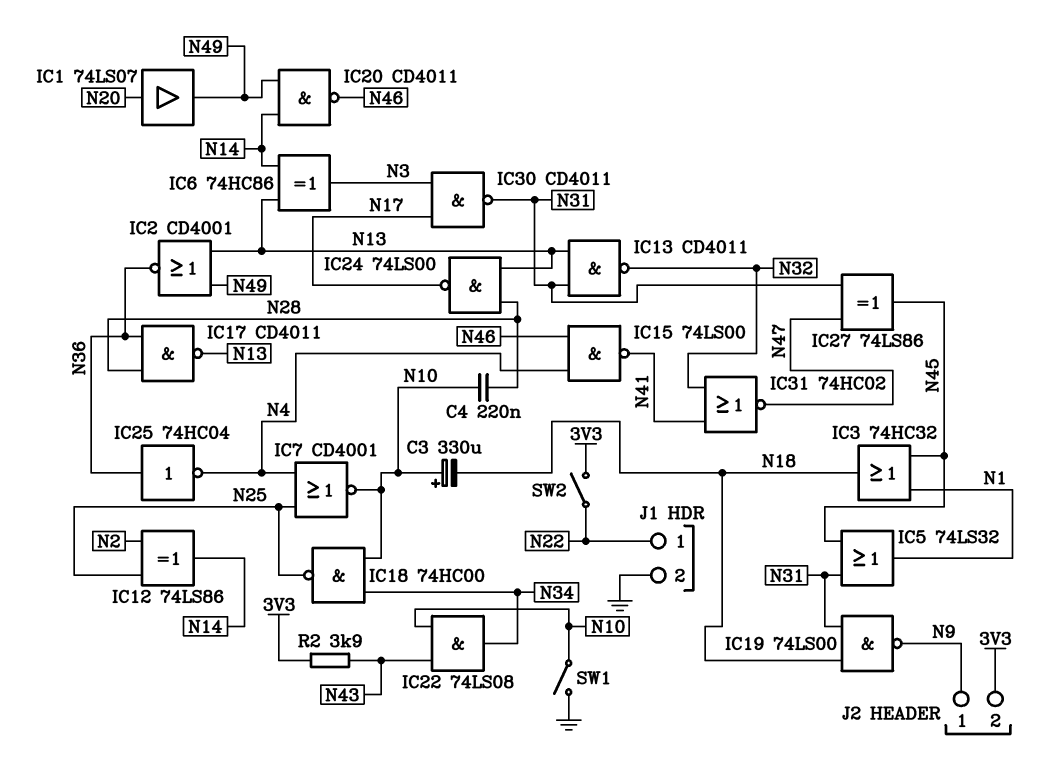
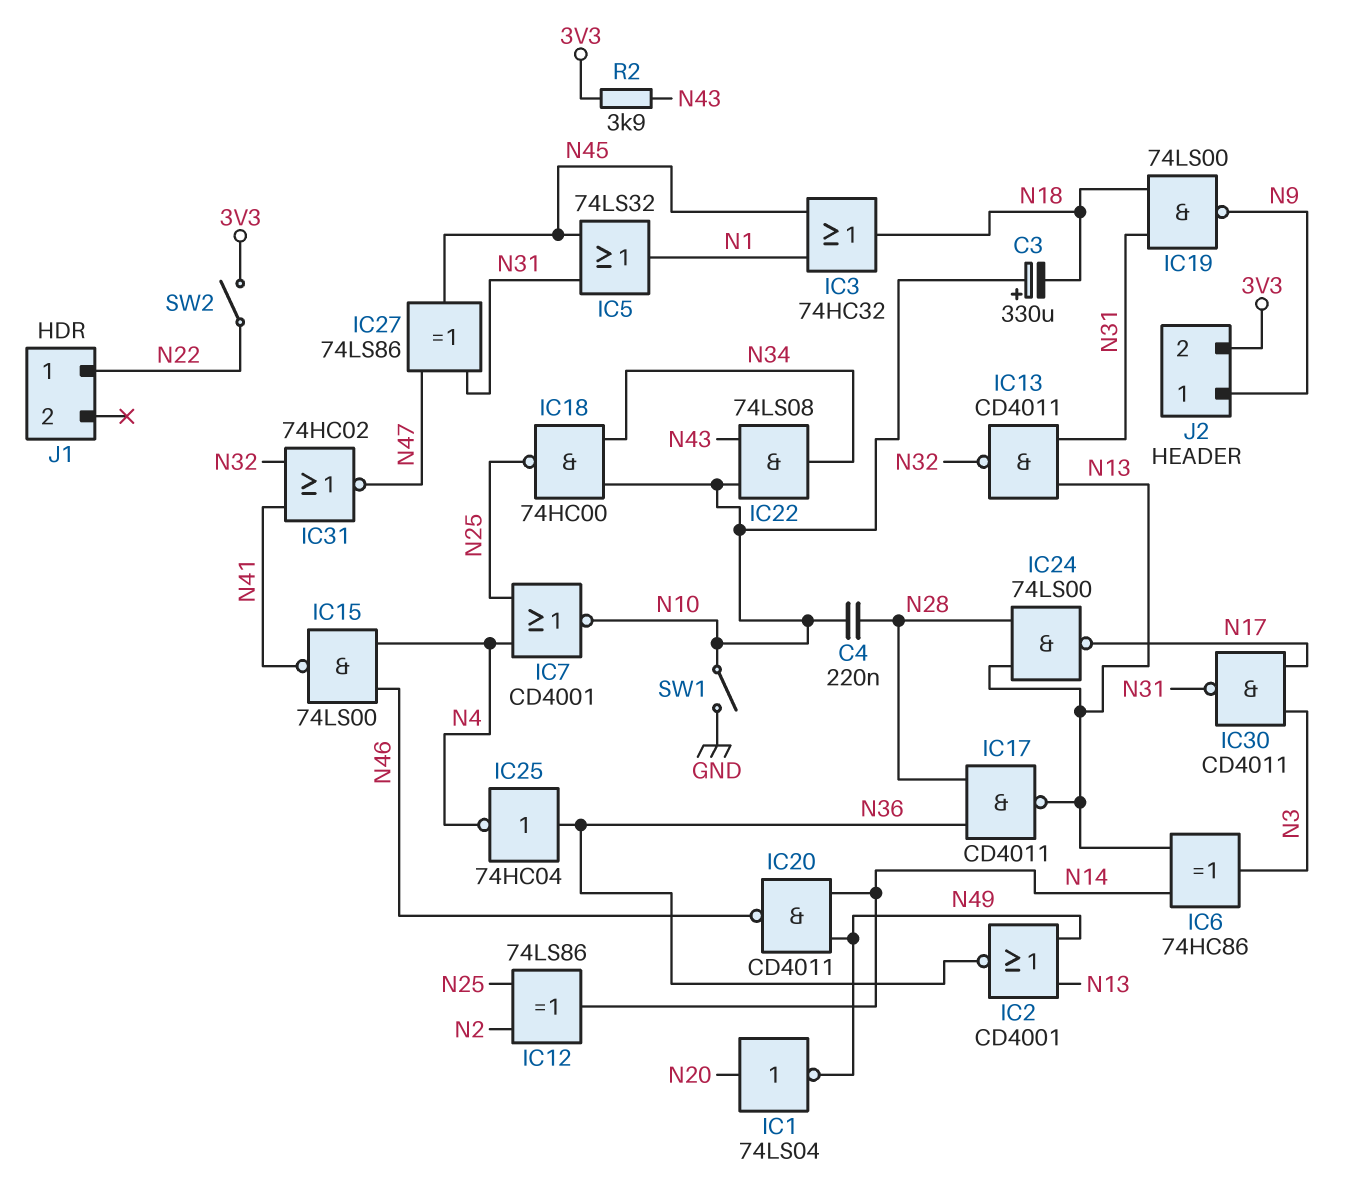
IC1: buffer 74LS07 (in N20, out N49) -> NOT 74LS04 (in N20, out N49)
J1 pin 2: GND -> none

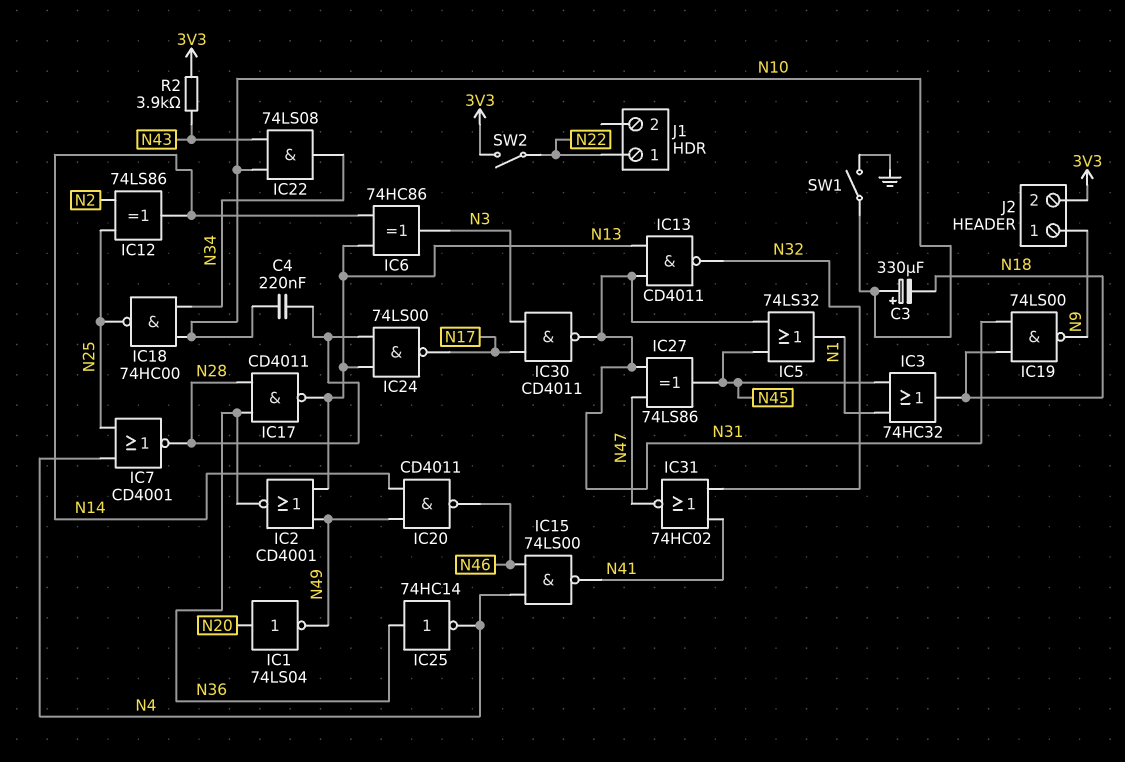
IC7: NOR CD4001 (in N4, in N25, out N10) -> NOR CD4001 (in N4, in N25, out N28)
IC25: NOT 74HC04 (in N36, out N4) -> NOT 74HC14 (in N36, out N4)

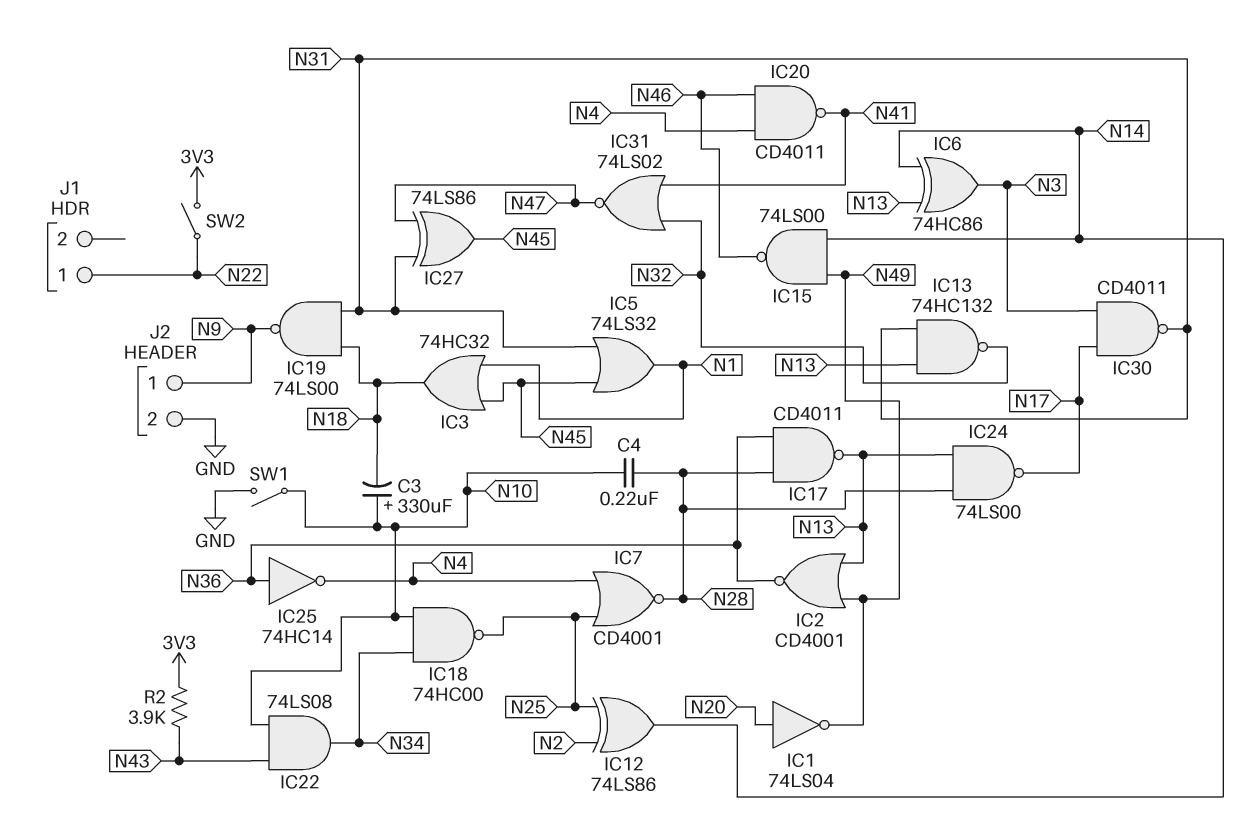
IC13: NAND CD4011 (in N13, in N31, out N32) -> NAND 74HC132 (in N13, in N31, out N32)
IC15: NAND 74LS00 (in N4, in N46, out N41) -> NAND 74LS00 (in N14, in N49, out N46)
IC20: NAND CD4011 (in N14, in N49, out N46) -> NAND CD4011 (in N4, in N46, out N41)
IC31: NOR 74HC02 (in N32, in N41, out N47) -> NOR 74LS02 (in N32, in N41, out N47)
J2 pin 2: 3V3 -> GND

